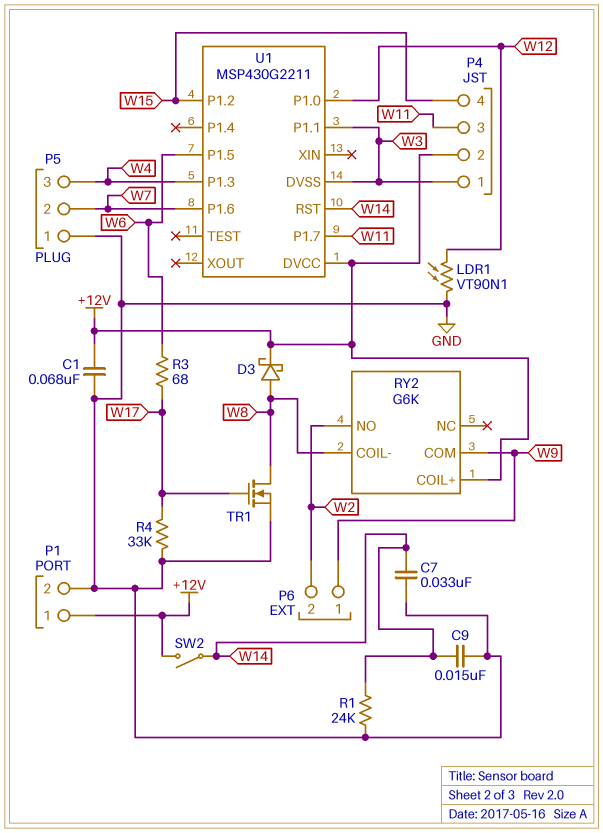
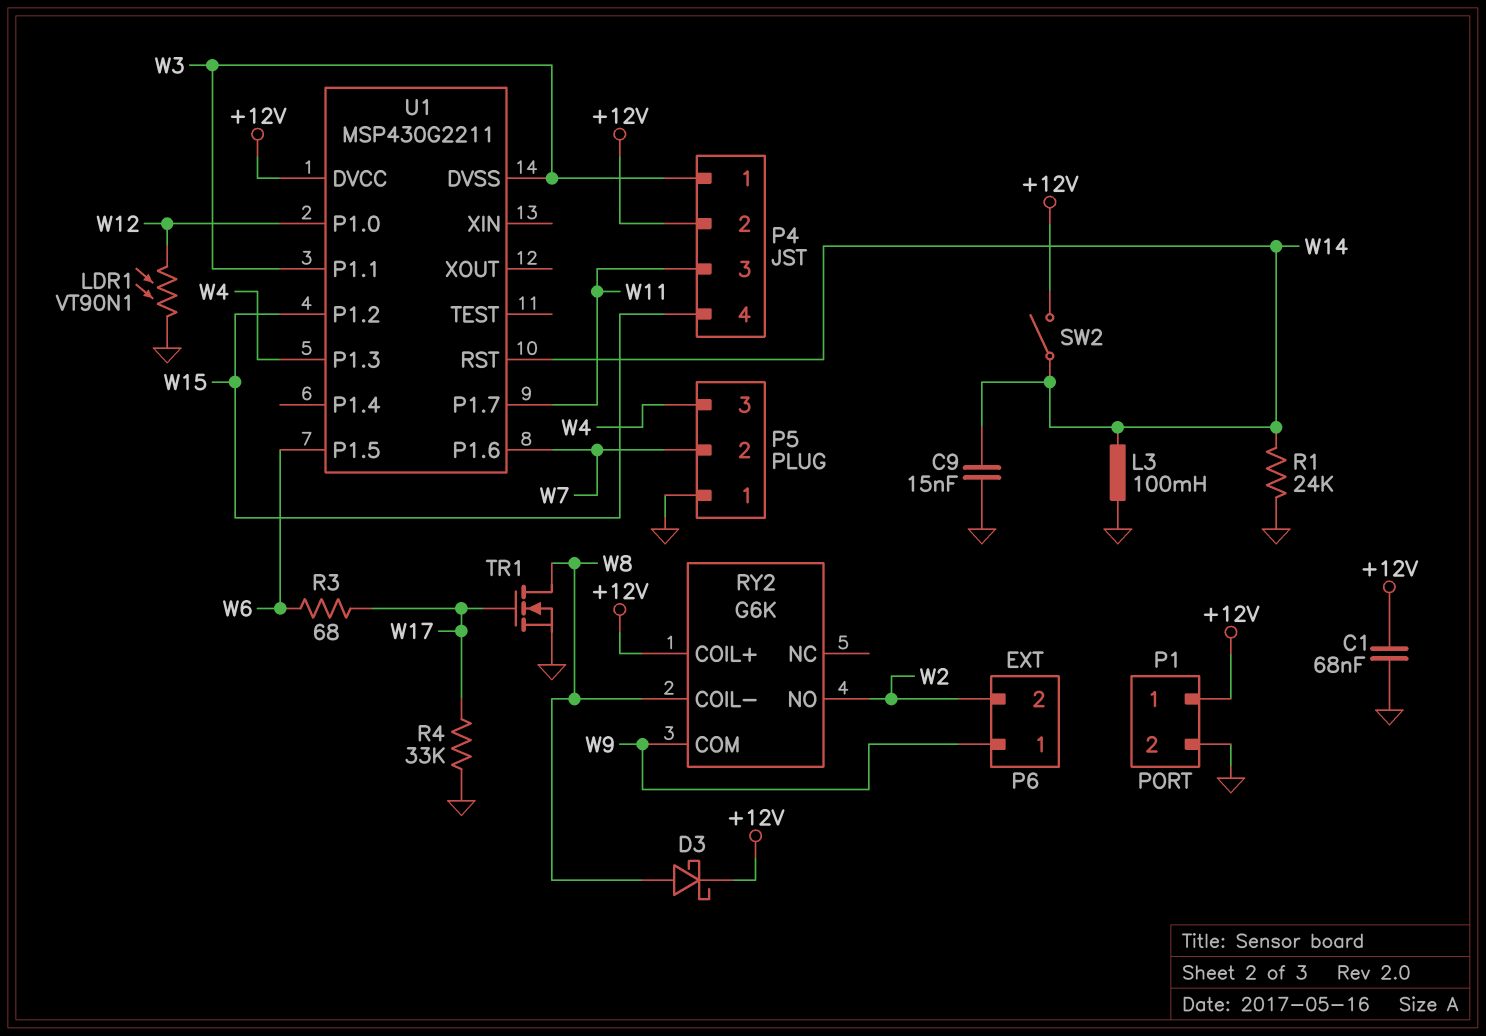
C7: 33nF (GND, W14) -> none
L3: none -> 100mH (GND, W14)

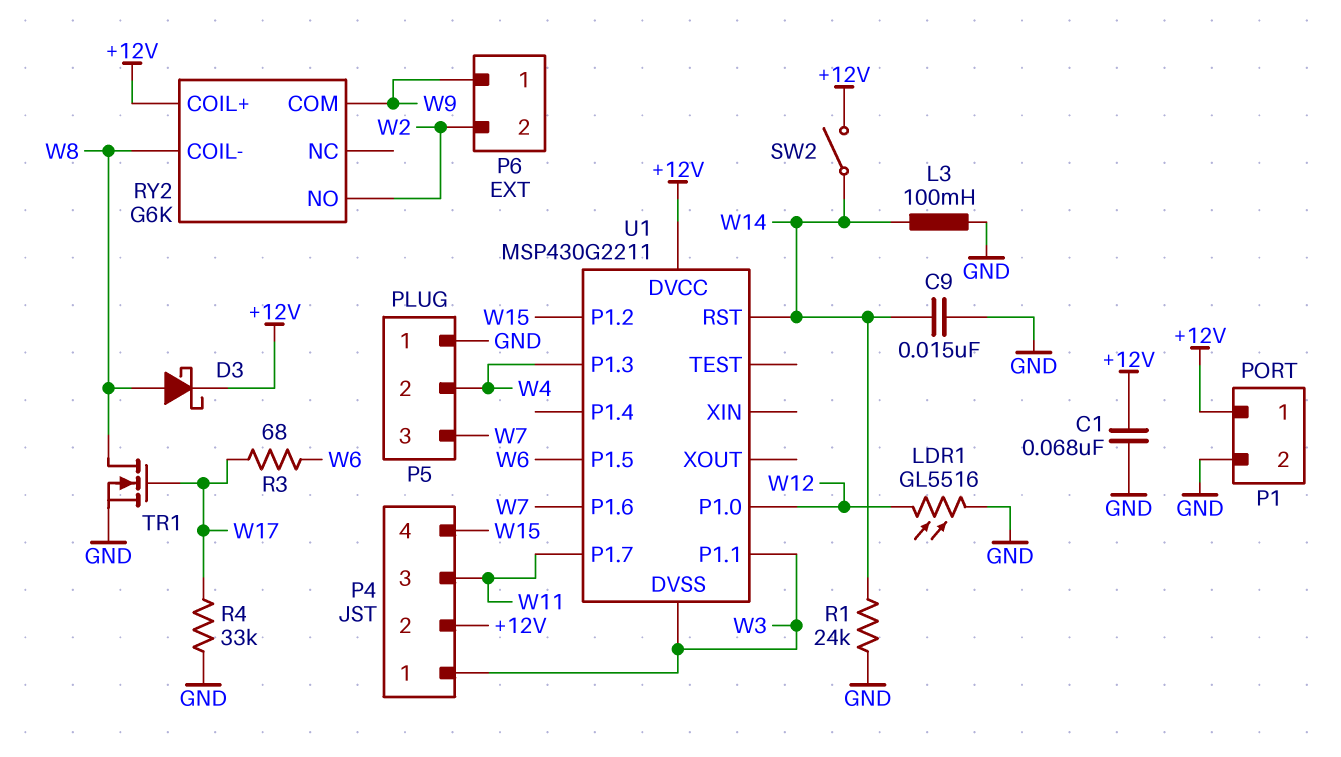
LDR1: VT90N1 (GND, W12) -> GL5516 (GND, W12)
P5 pin 2: W7 -> W4
P5 pin 3: W4 -> W7

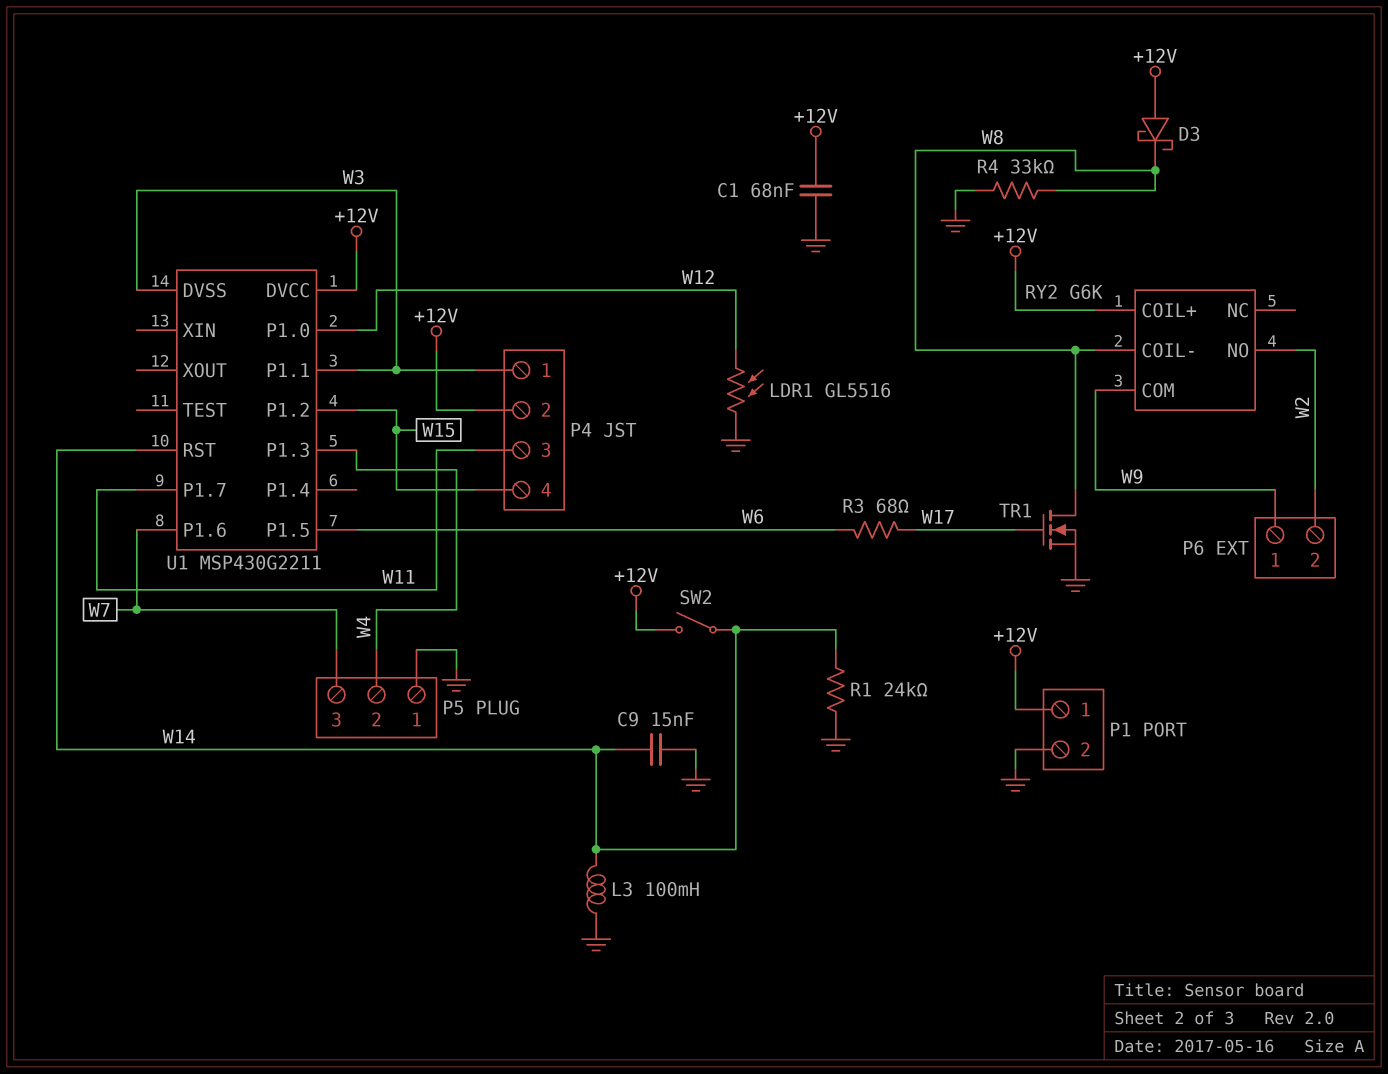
D3: schottky (A W8, K +12V) -> schottky (A +12V, K W8)
R4: 33k (GND, W17) -> 33k (GND, W8)

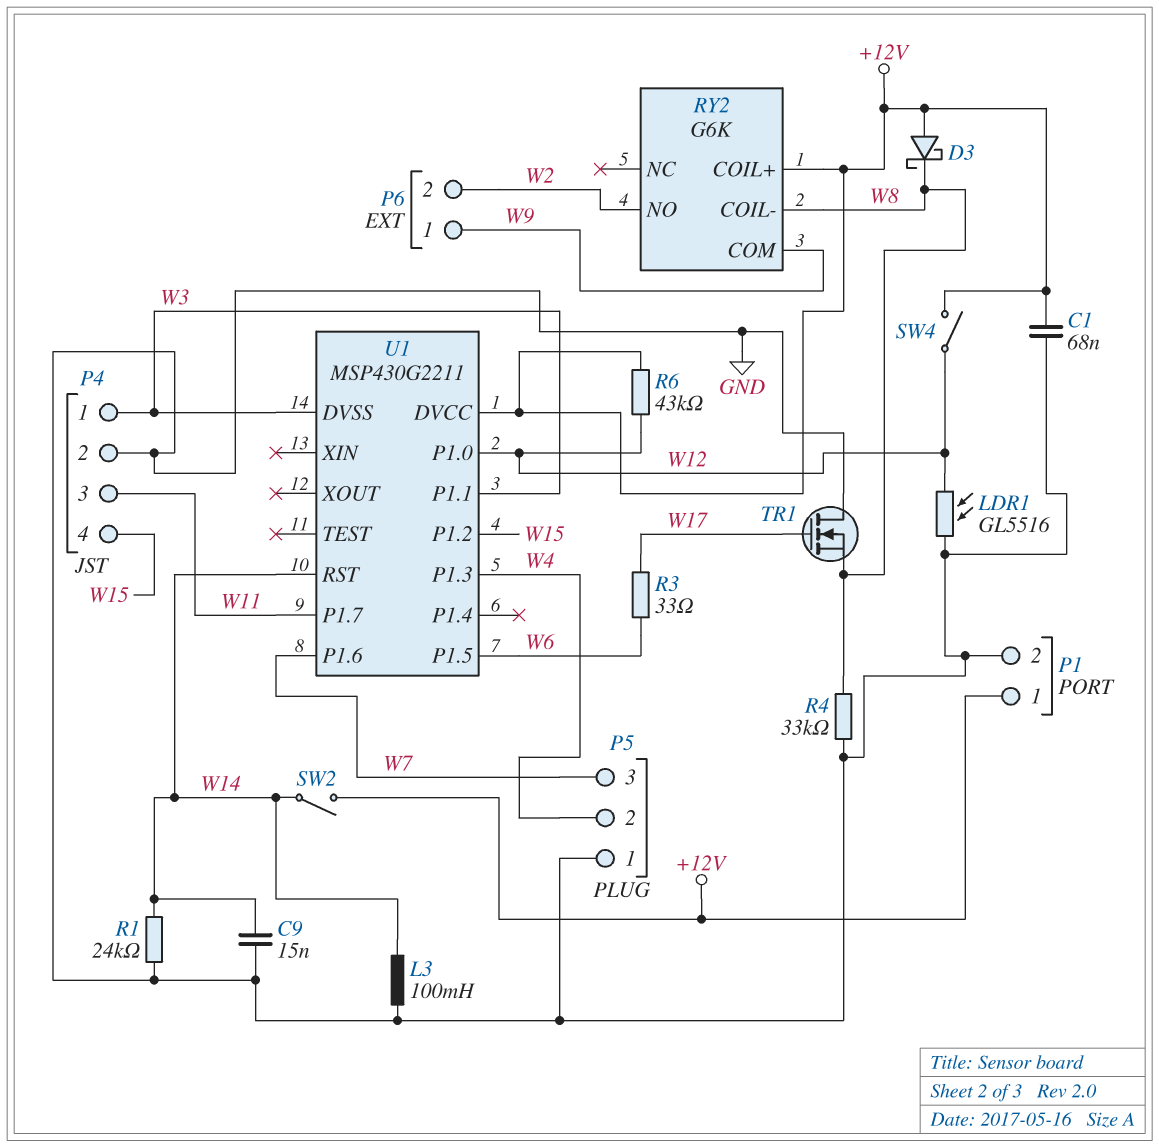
P4 pin 2: +12V -> GND
R3: 68 (W6, W17) -> 33 (W6, W17)
R6: none -> 43k (+12V, W12)
SW4: none -> switch (+12V, W12)
TR1: NMOS (G W17, D W8, S GND) -> NMOS (G W17, D GND, S W8)

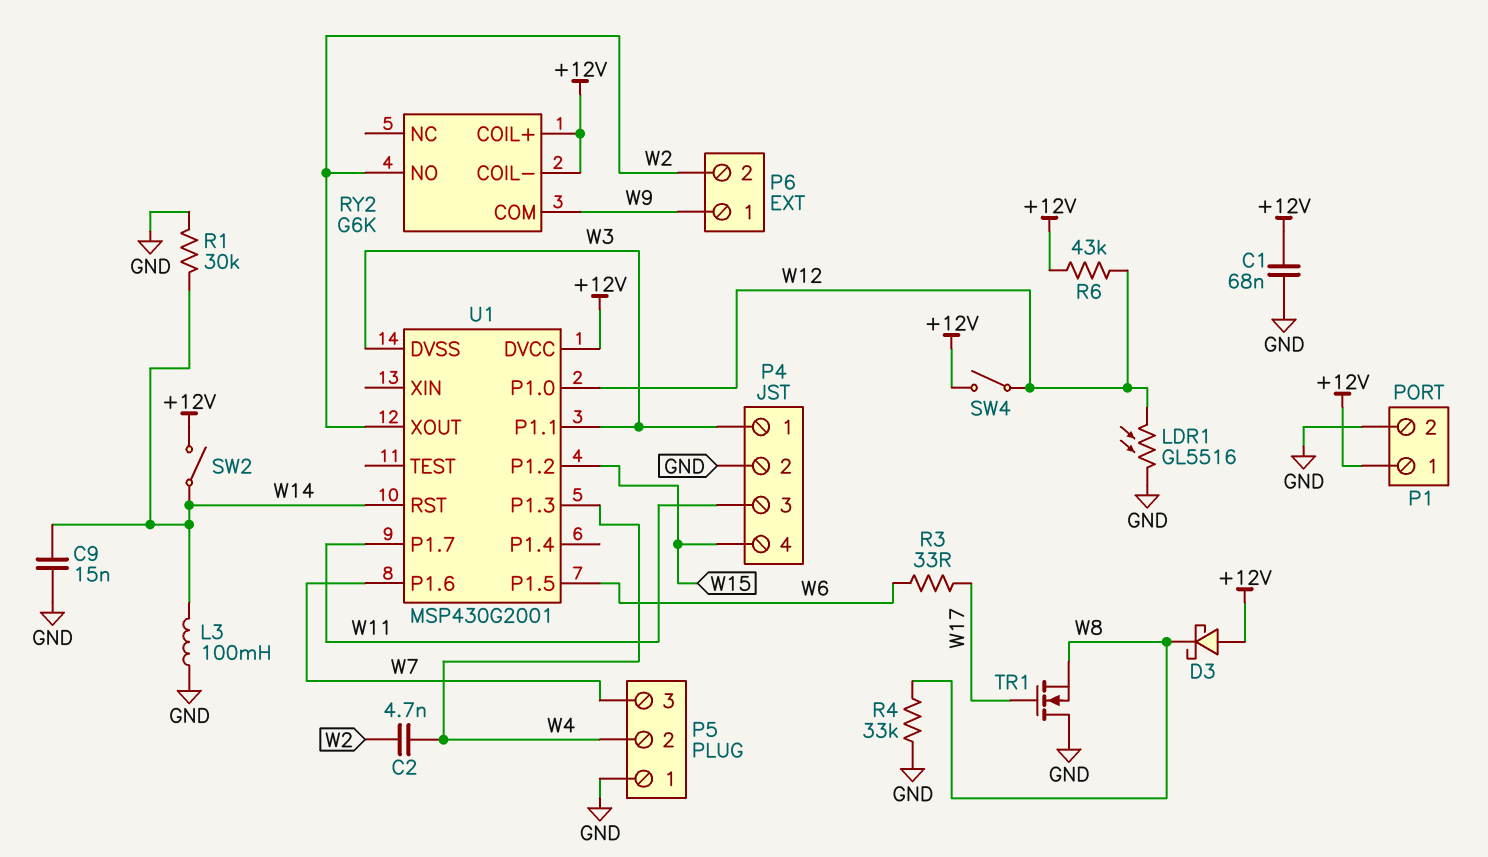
C2: none -> 4.7nF (W2, W4)
R1: 24k (GND, W14) -> 30k (GND, W14)
RY2 pin COIL-: W8 -> +12V
U1: MSP430G2211 -> MSP430G2001
U1 pin XOUT: none -> W2

